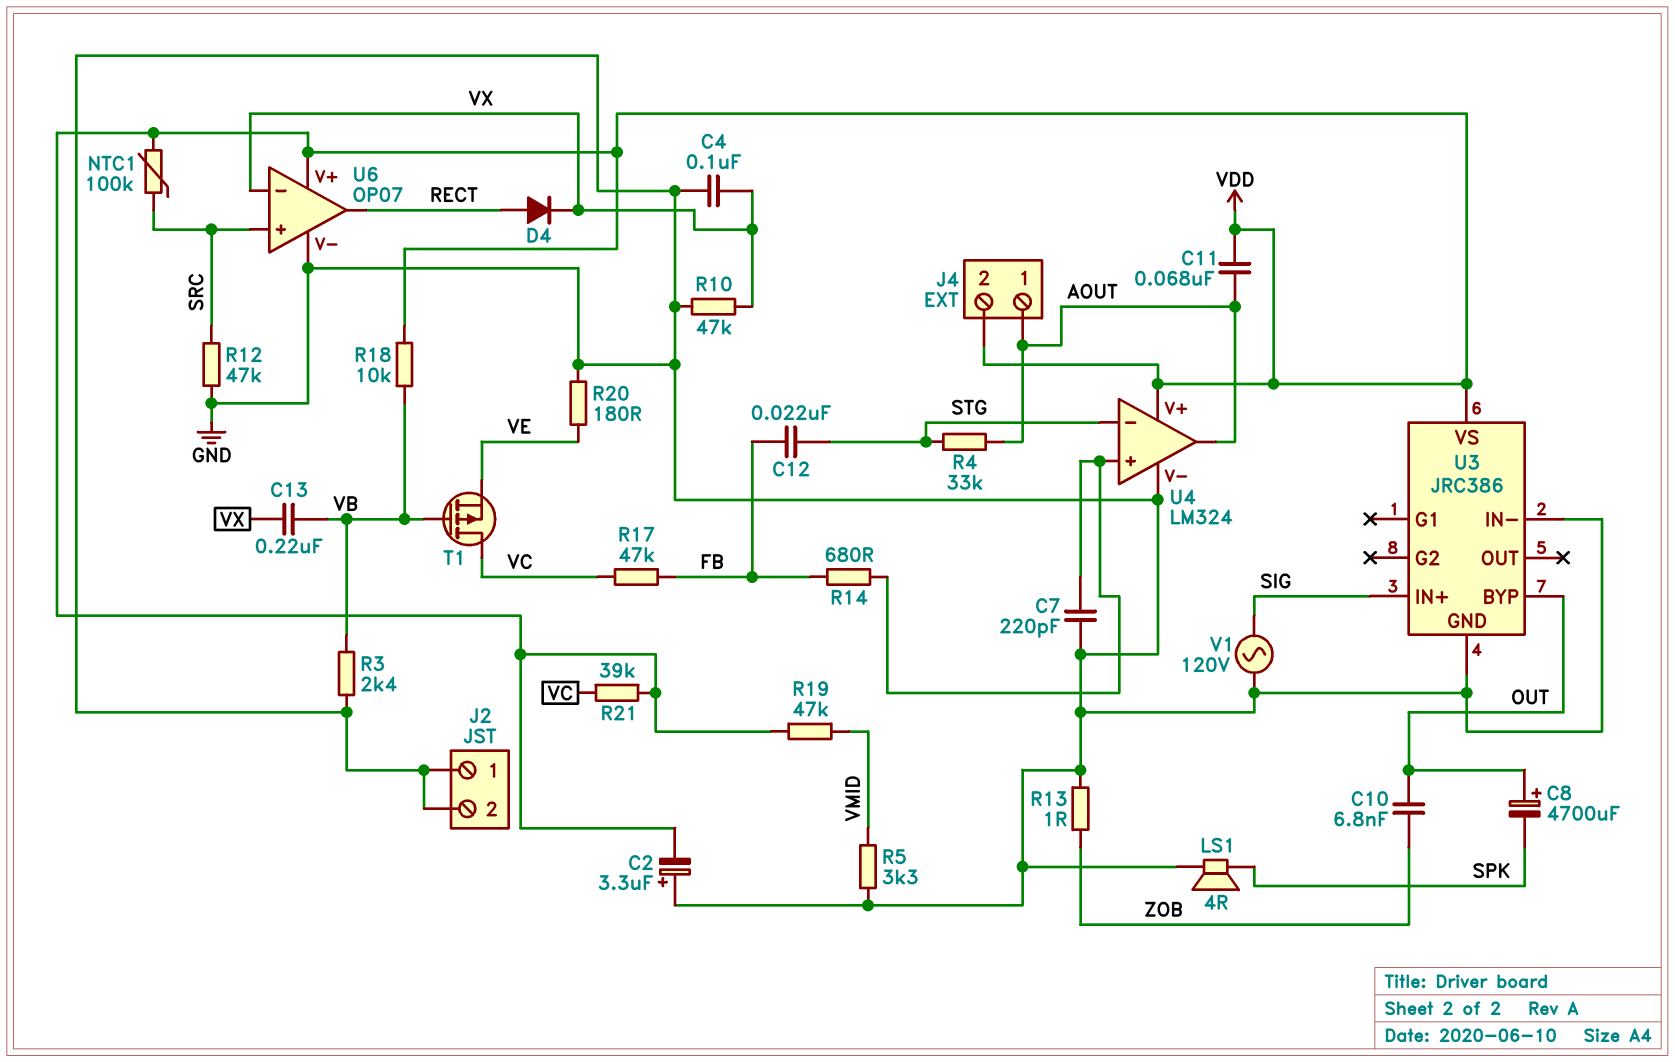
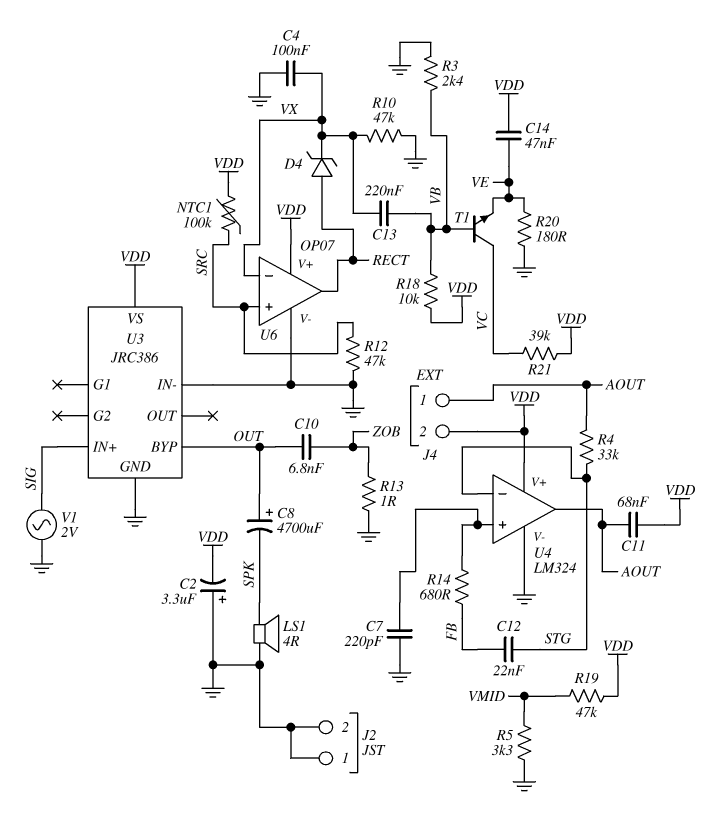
C14: none -> 47nF (VDD, VE)
D4: diode (A RECT, K VX) -> zener (A RECT, K VX)
R17: 47k (FB, VC) -> none
T1: PMOS (G VB, D VC, S VE) -> NPN (B VB, C VC, E VE)
V1: AC 120V (GND, SIG) -> AC 2V (GND, SIG)

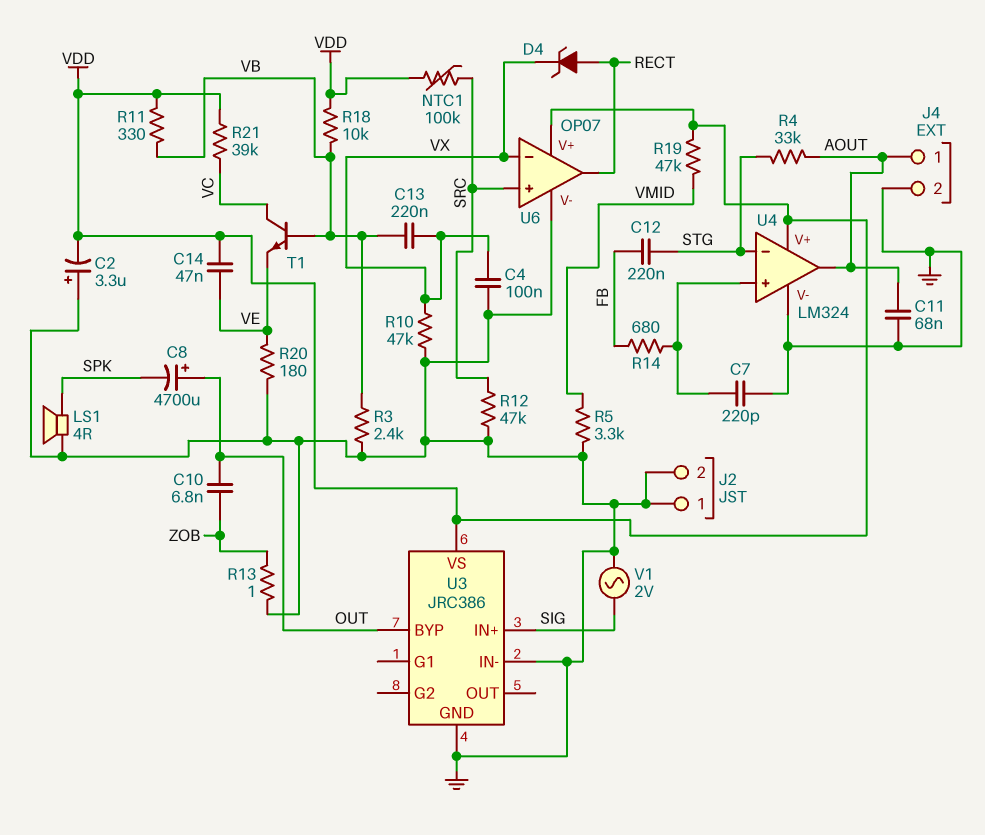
C11: 68nF (AOUT, VDD) -> 68nF (AOUT, GND)
C12: 22nF (FB, STG) -> 220nF (FB, STG)
J4 pin 2: VDD -> GND
R11: none -> 330 (VB, VDD)

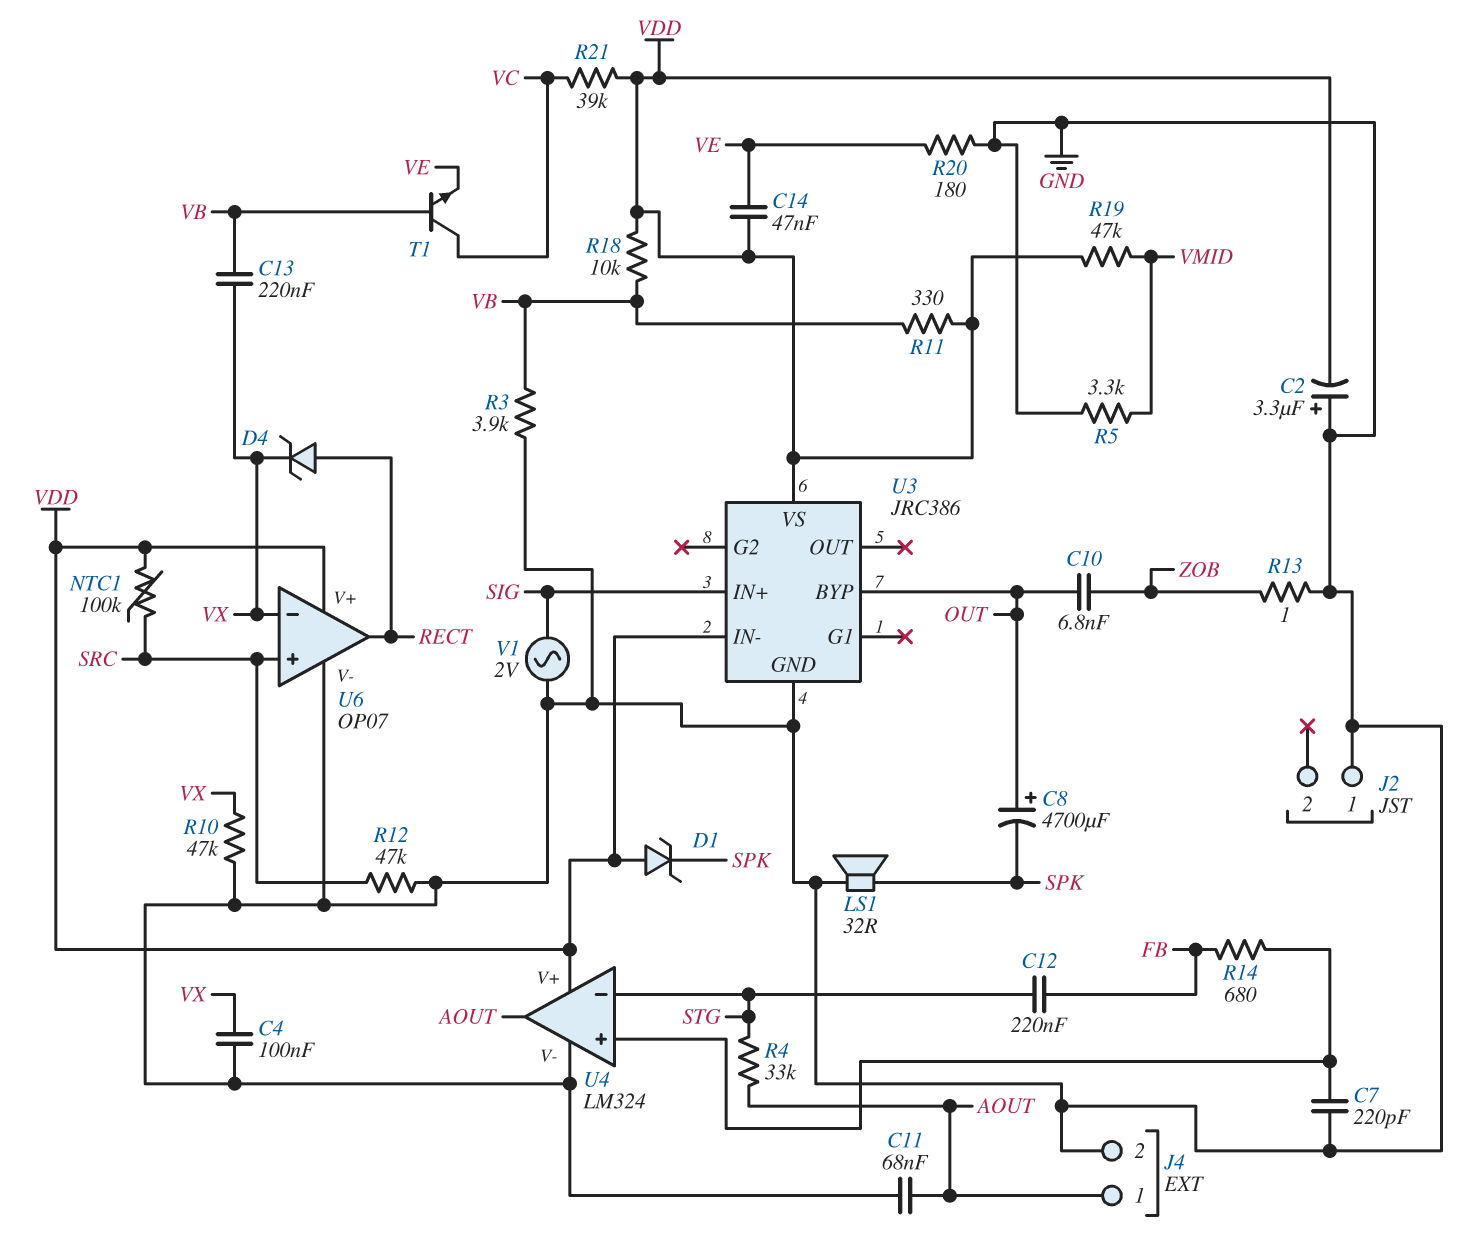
D1: none -> zener (A VDD, K SPK)
J2 pin 2: GND -> none
LS1: speaker 4R (GND, SPK) -> speaker 32R (GND, SPK)
R3: 2.4k (GND, VB) -> 3.9k (GND, VB)
U3 pin IN-: GND -> VDD

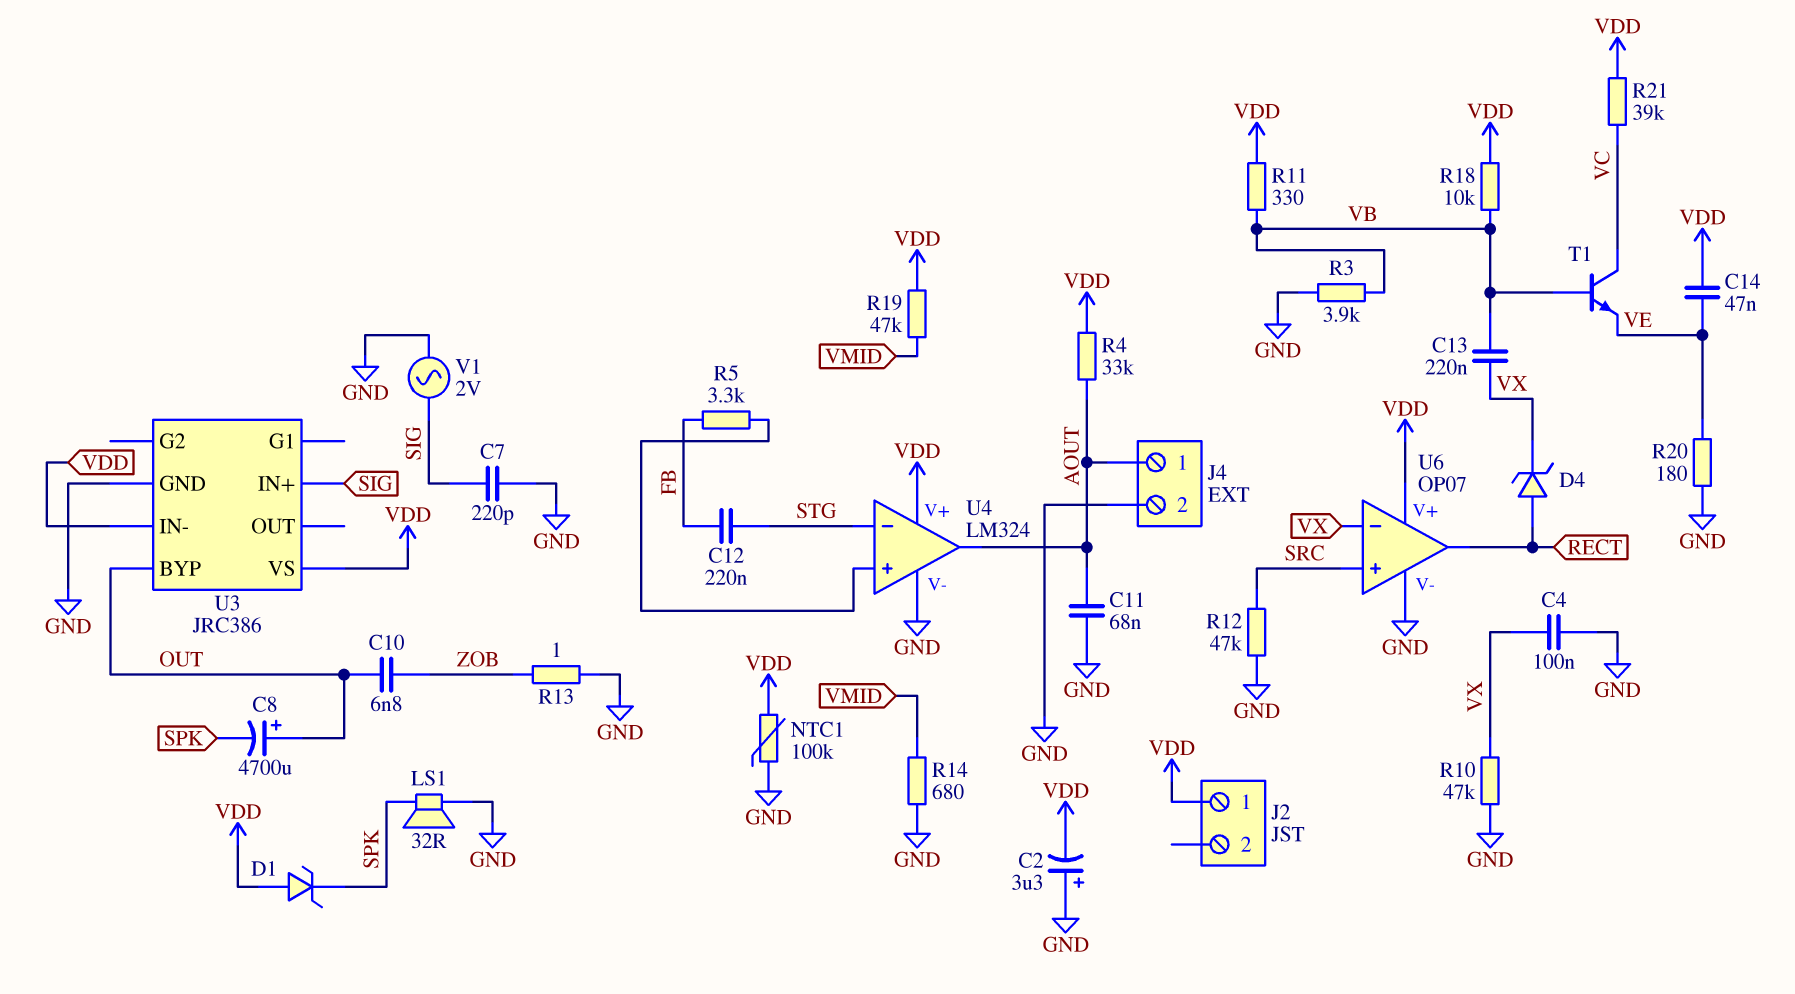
C7: 220pF (GND, U4/in+) -> 220pF (GND, SIG)
J2 pin 1: GND -> VDD
NTC1: 100k (SRC, VDD) -> 100k (GND, VDD)
R4: 33k (AOUT, STG) -> 33k (AOUT, VDD)
R5: 3.3k (GND, VMID) -> 3.3k (FB, U4/in+)
R14: 680 (FB, U4/in+) -> 680 (GND, VMID)

